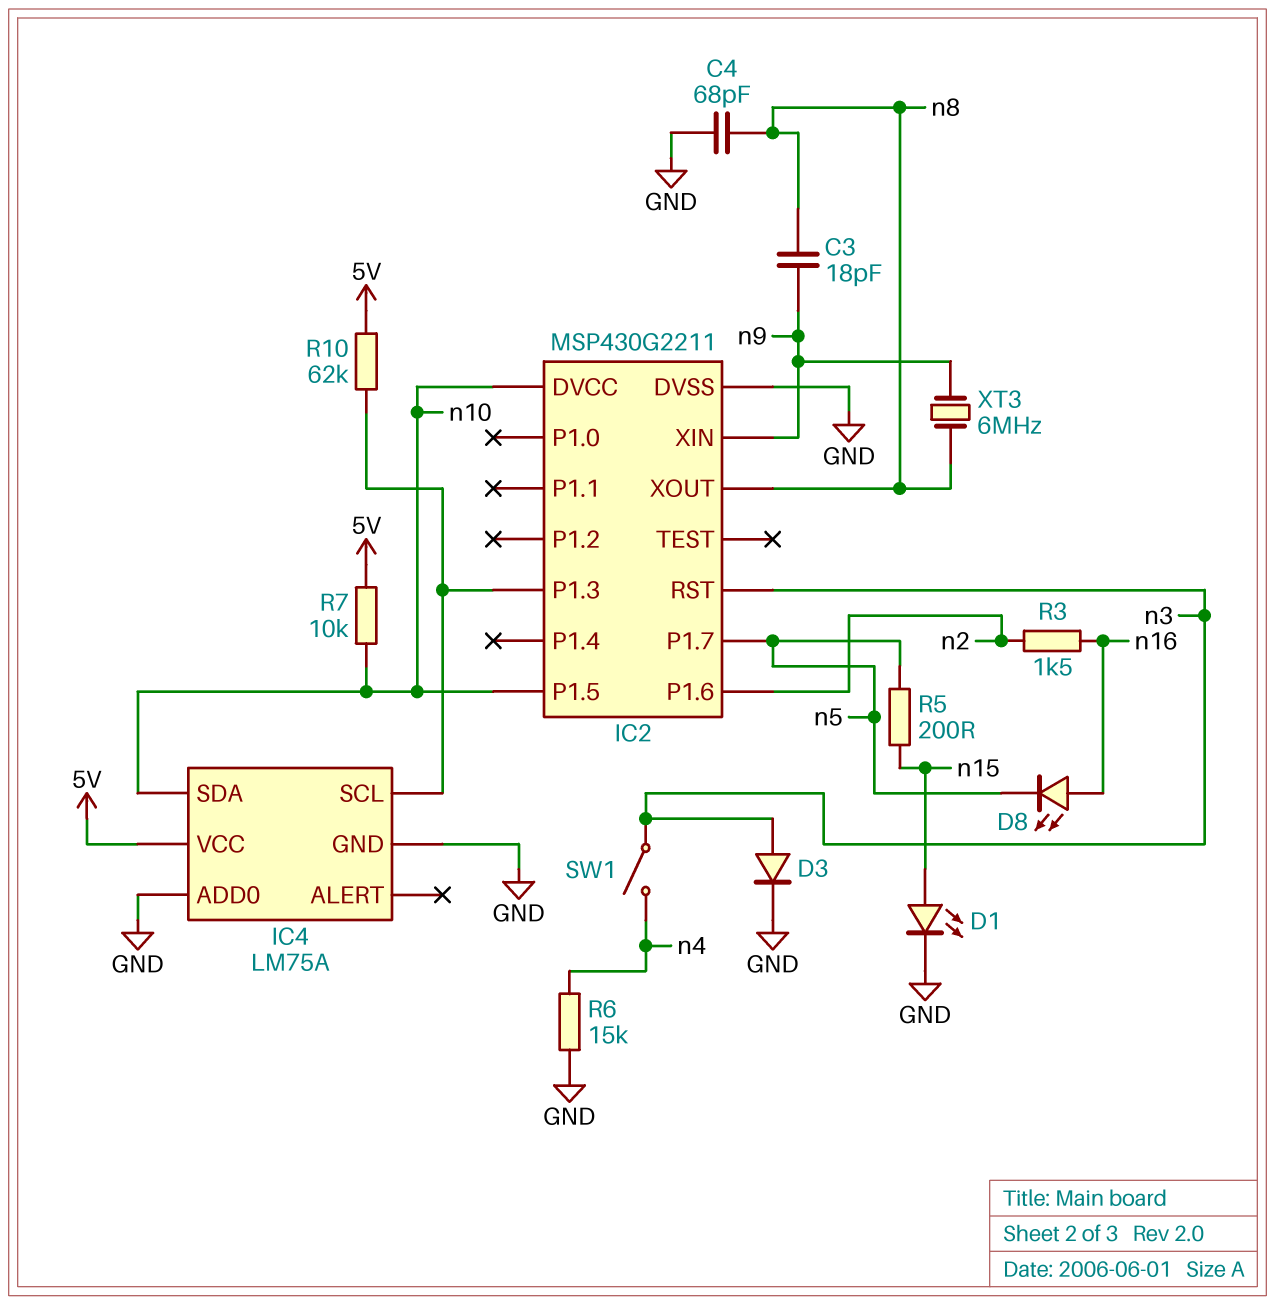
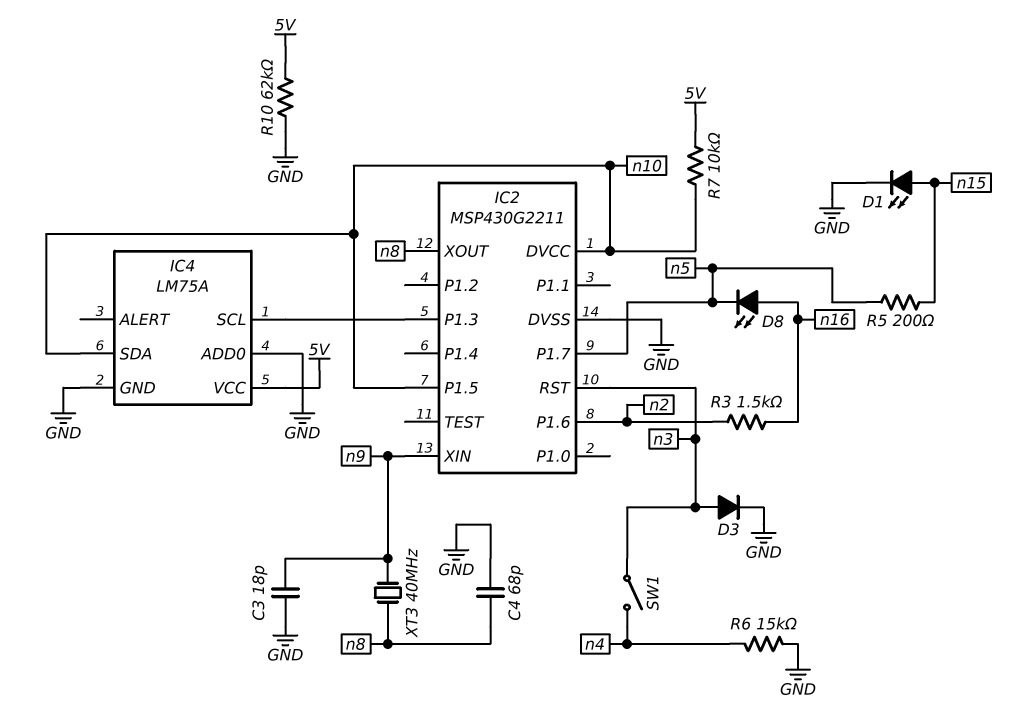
C3: 18pF (n8, n9) -> 18pF (GND, n9)
R10: 62k (5V, IC2/P1.3) -> 62k (5V, GND)
XT3: 6MHz (n8, n9) -> 40MHz (n8, n9)

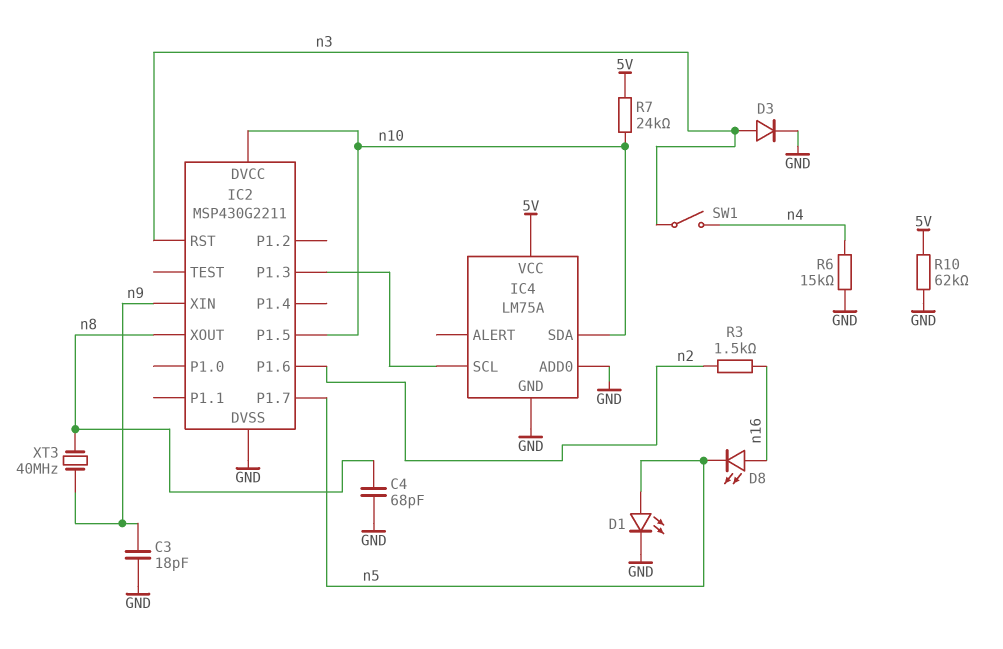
D1: LED (A n15, K GND) -> LED (A n5, K GND)
R5: 200 (n5, n15) -> none
R7: 10k (5V, n10) -> 24k (5V, n10)

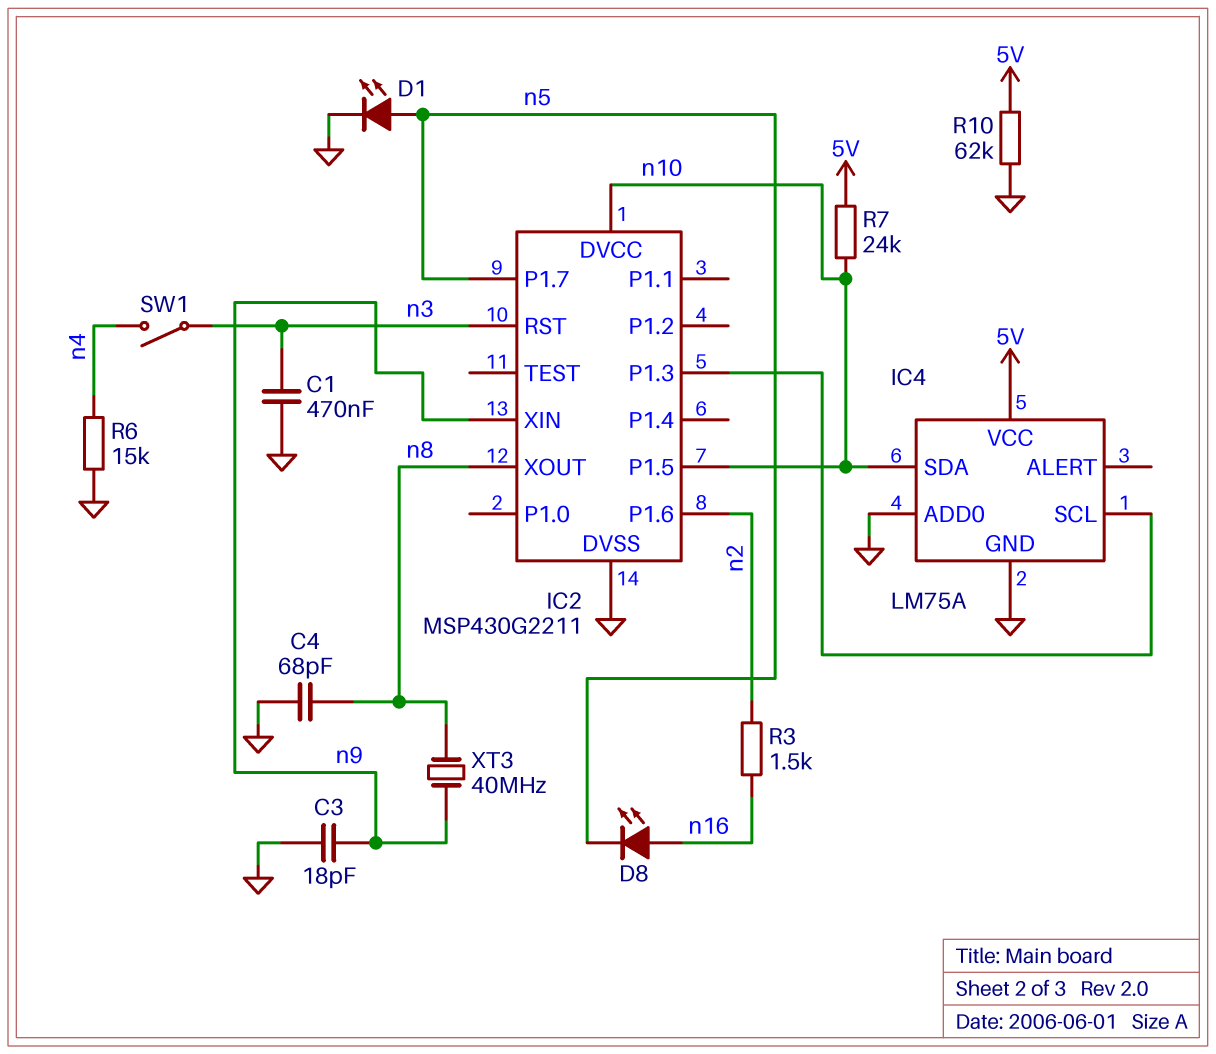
C1: none -> 470nF (GND, n3)
D3: diode (A n3, K GND) -> none

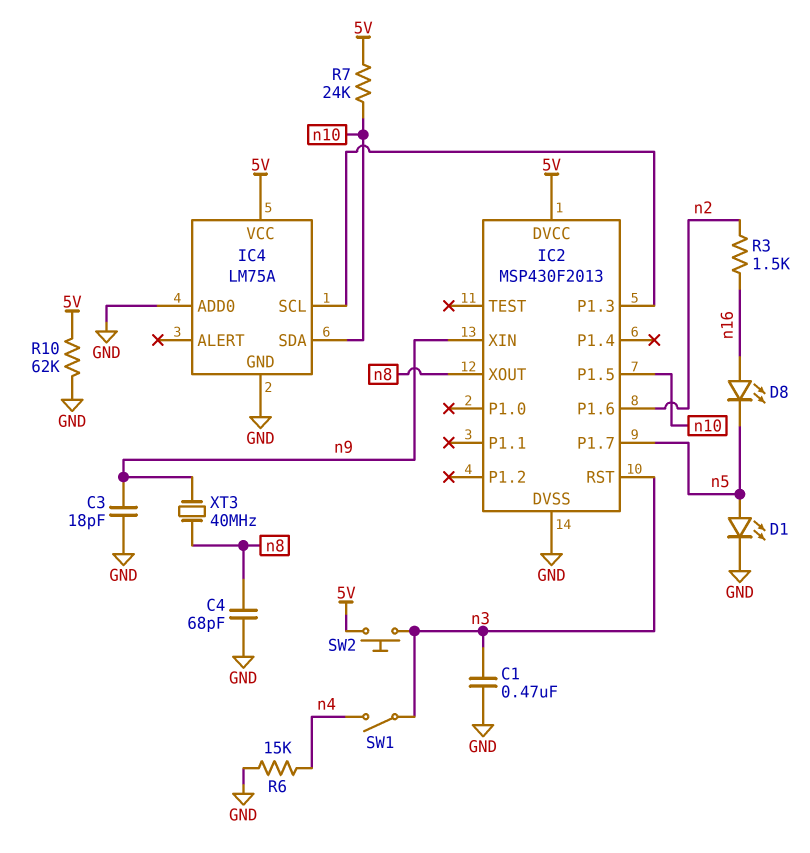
IC2: MSP430G2211 -> MSP430F2013
IC2 pin DVCC: n10 -> 5V
SW2: none -> button (5V, n3)

